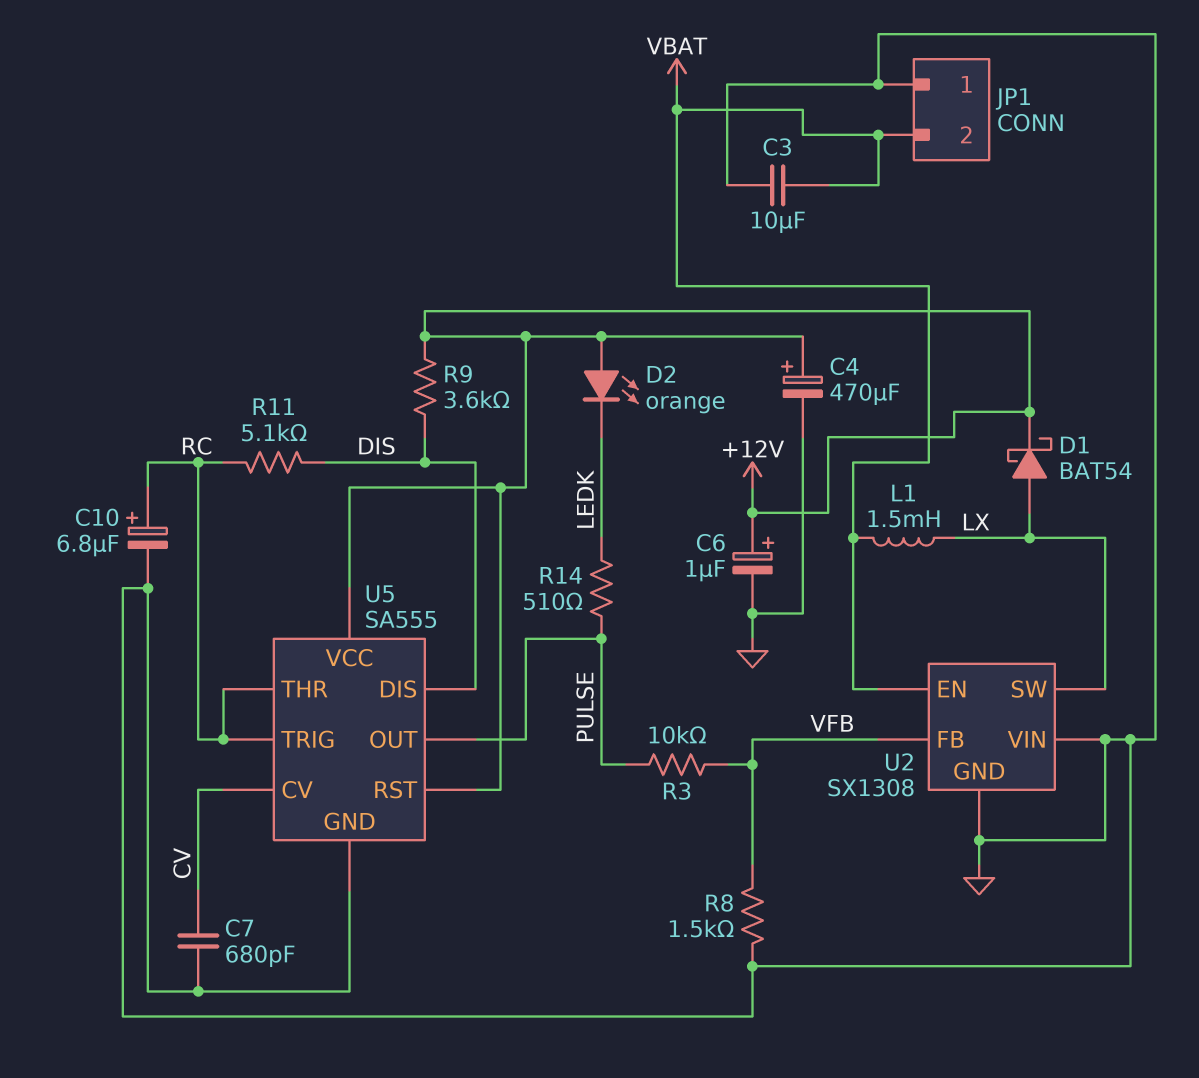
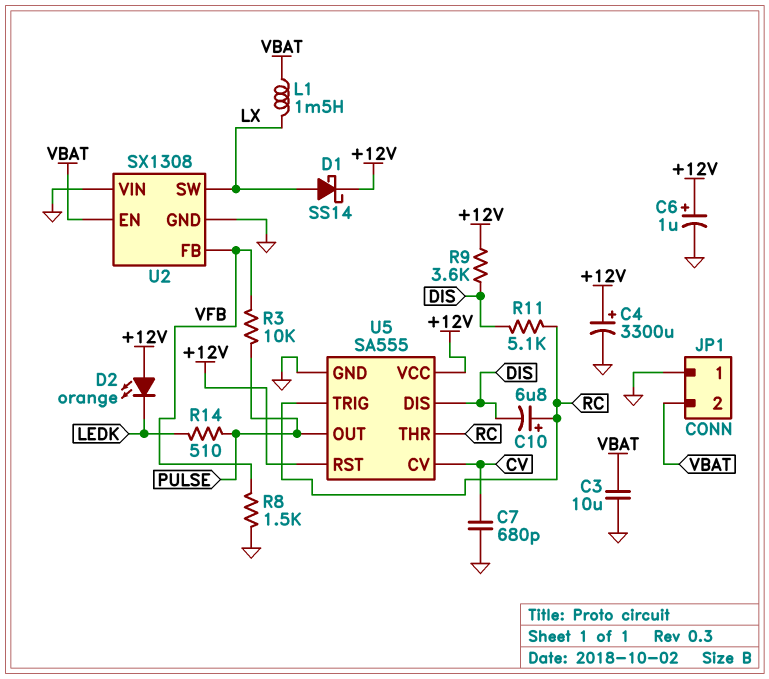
C4: 470uF (plus +12V, minus GND) -> 3300uF (plus +12V, minus GND)
C10: 6.8uF (plus RC, minus GND) -> 6.8uF (plus RC, minus DIS)
D1: schottky BAT54 (A LX, K +12V) -> schottky SS14 (A LX, K +12V)

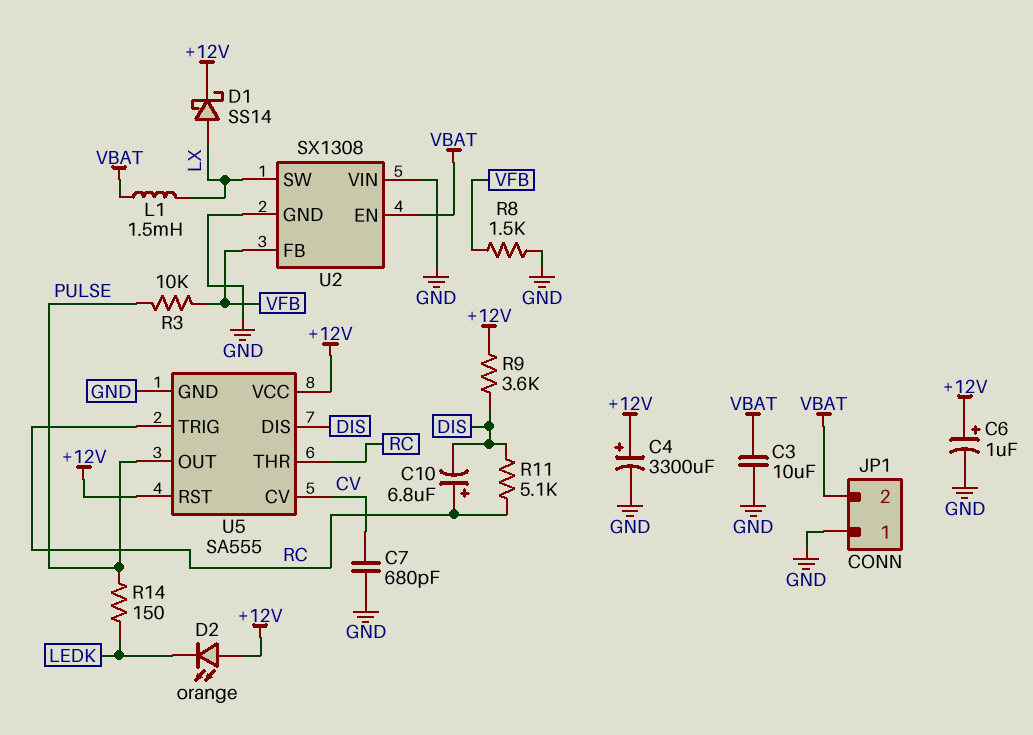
R14: 510 (LEDK, PULSE) -> 150 (LEDK, PULSE)

